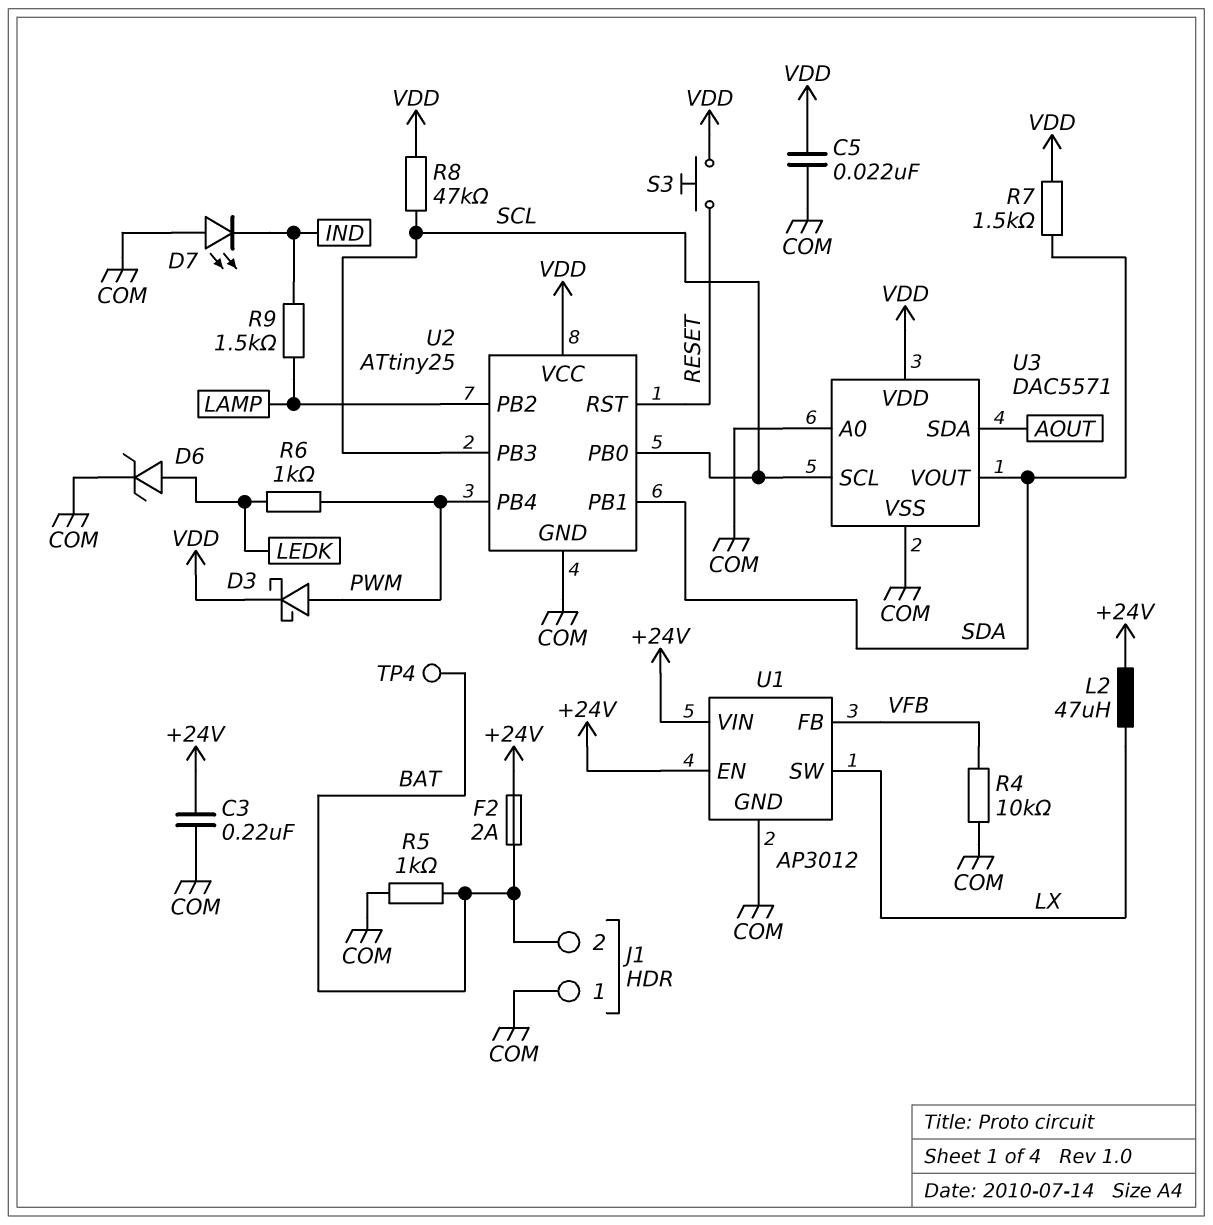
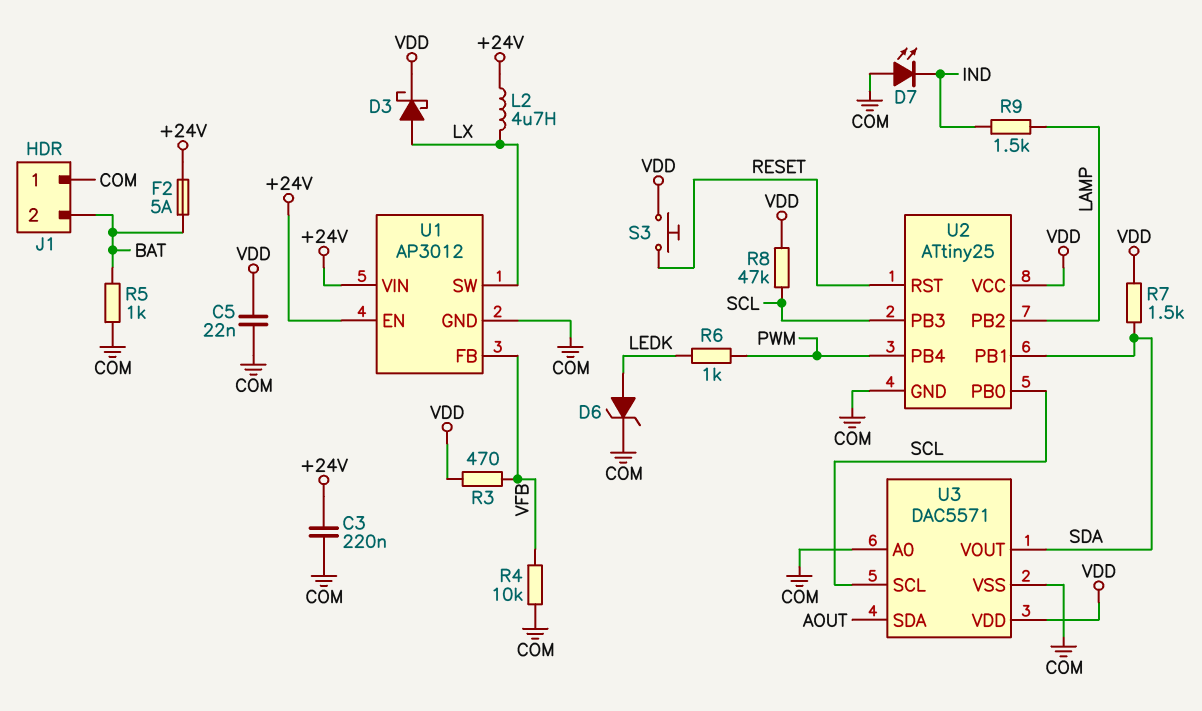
D3: schottky (A PWM, K VDD) -> schottky (A LX, K VDD)
F2: 2A (+24V, BAT) -> 5A (+24V, BAT)
L2: 47uH (+24V, LX) -> 4.7uH (+24V, LX)
R3: none -> 470 (VDD, VFB)
TP4: test point (BAT) -> none

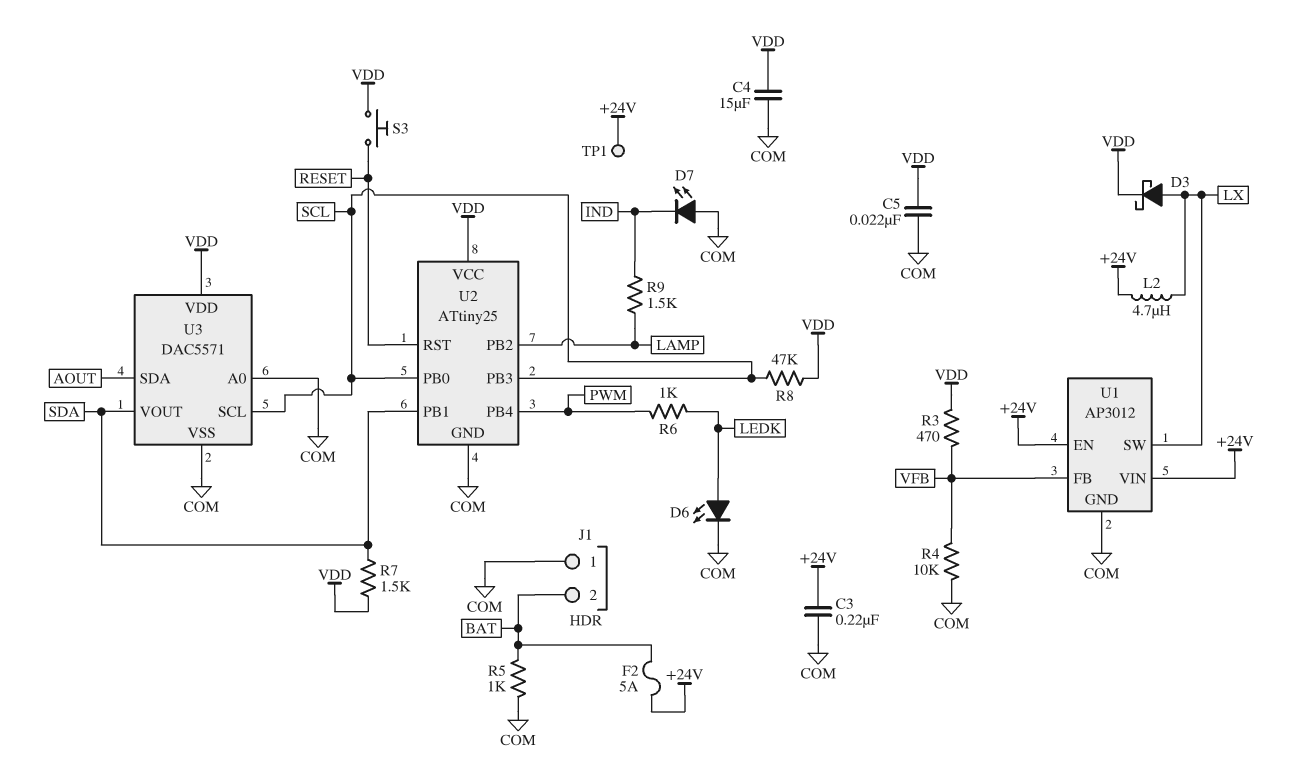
C4: none -> 15uF (COM, VDD)
D6: zener (A LEDK, K COM) -> LED (A LEDK, K COM)
TP1: none -> test point (+24V)

